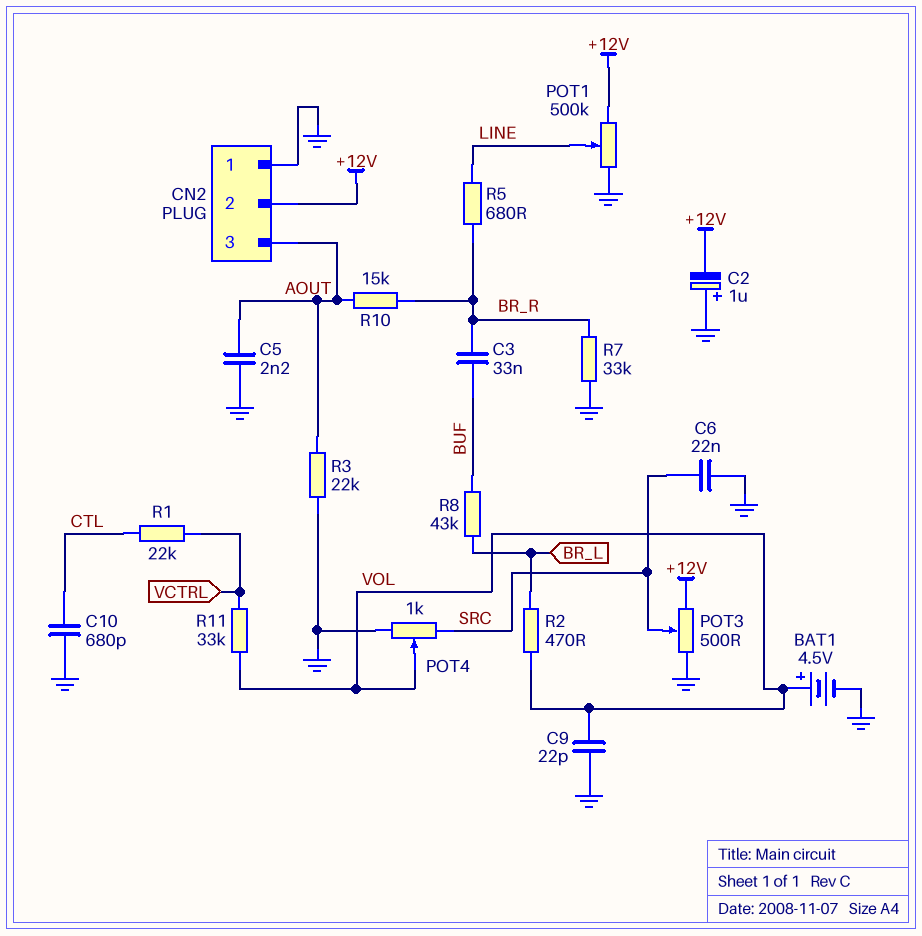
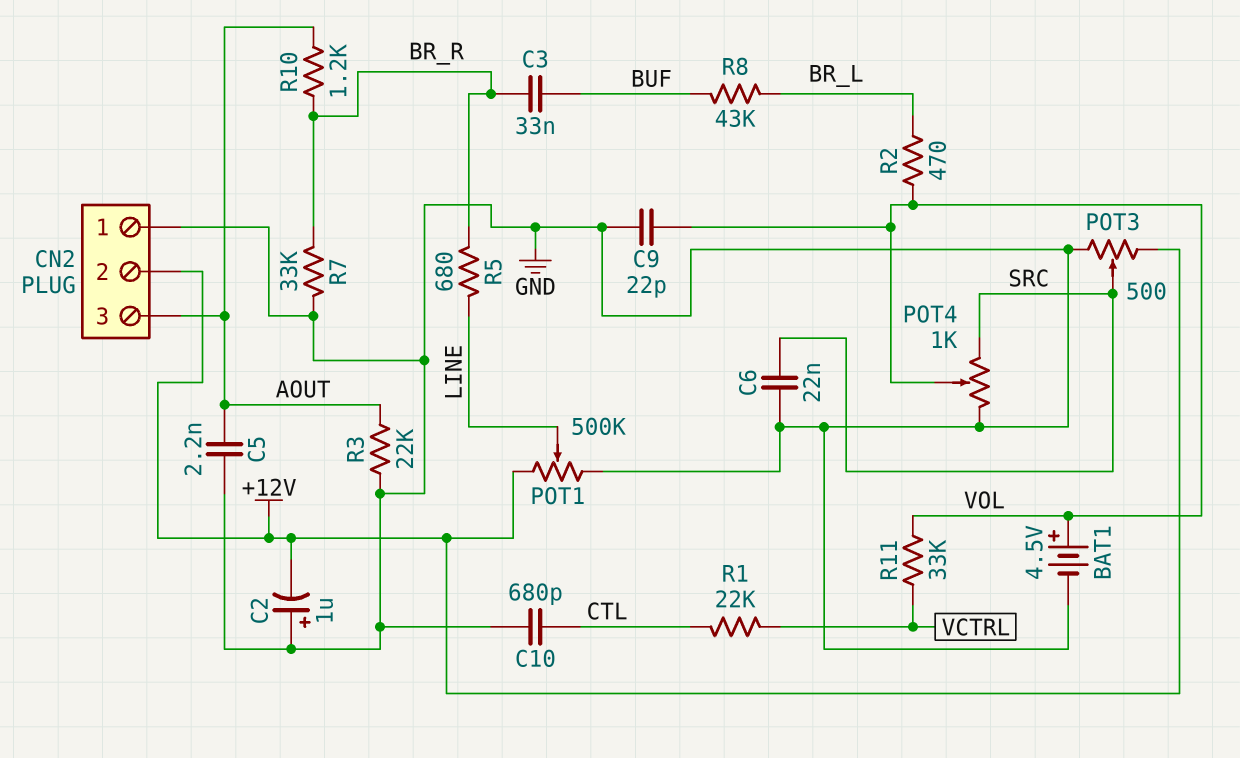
R10: 15k (AOUT, BR_R) -> 1.2k (AOUT, BR_R)

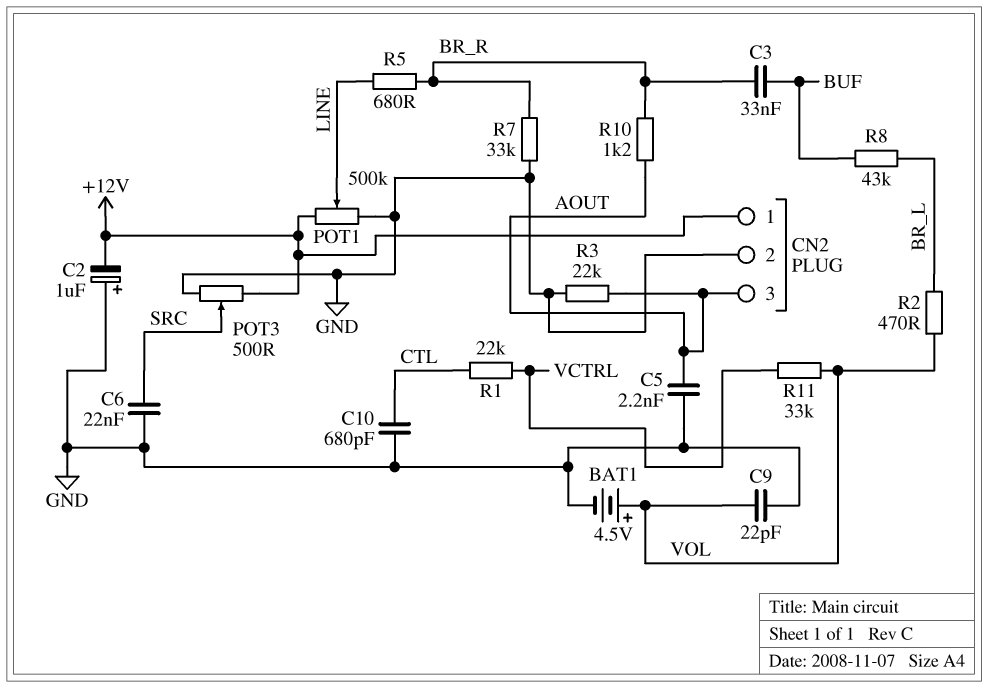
CN2 pin 1: GND -> +12V
CN2 pin 2: +12V -> GND
POT4: 1k (GND, SRC, wiper VOL) -> none

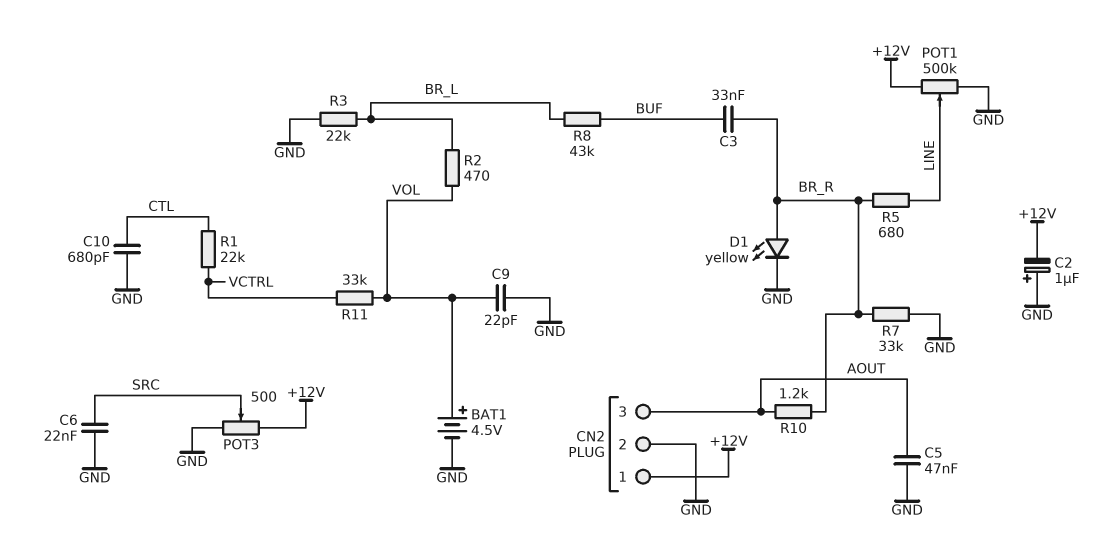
C5: 2.2nF (AOUT, GND) -> 47nF (AOUT, GND)
D1: none -> LED yellow (A BR_R, K GND)
R3: 22k (AOUT, GND) -> 22k (BR_L, GND)

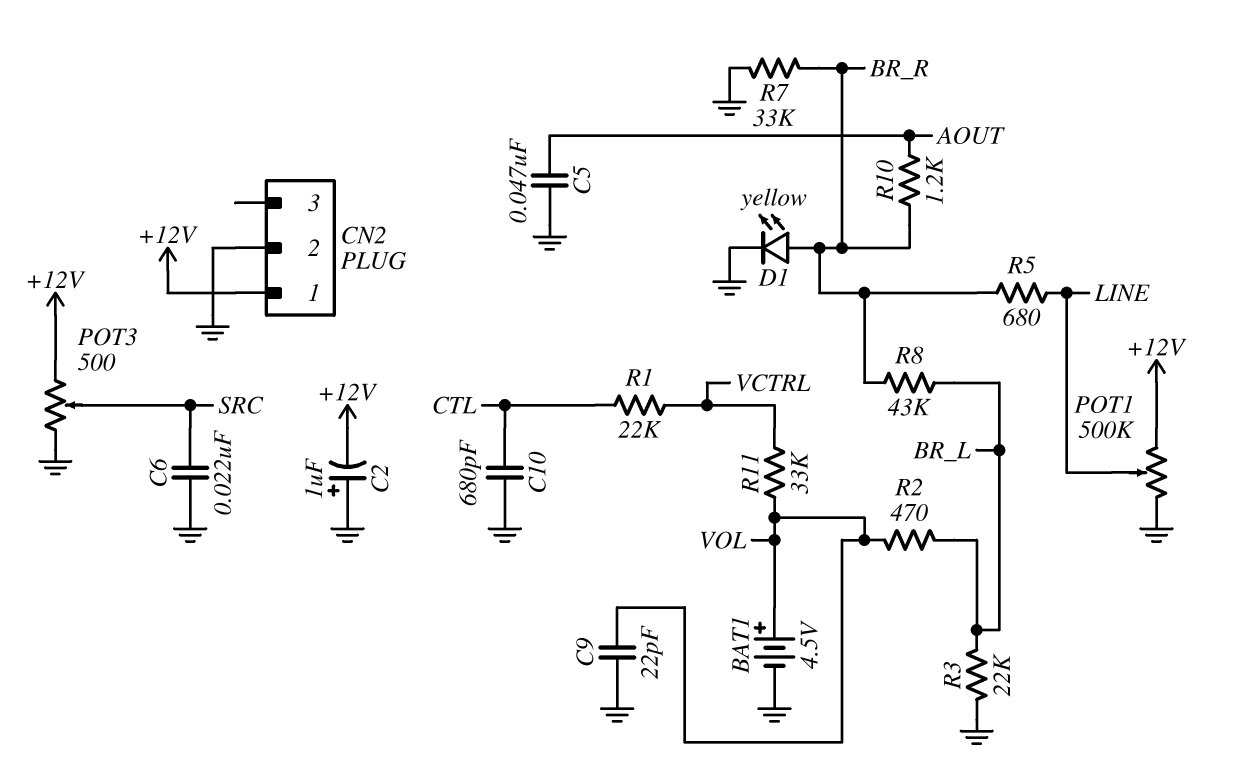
C3: 33nF (BR_R, BUF) -> none
CN2 pin 3: AOUT -> none
R8: 43k (BR_L, BUF) -> 43k (BR_L, BR_R)

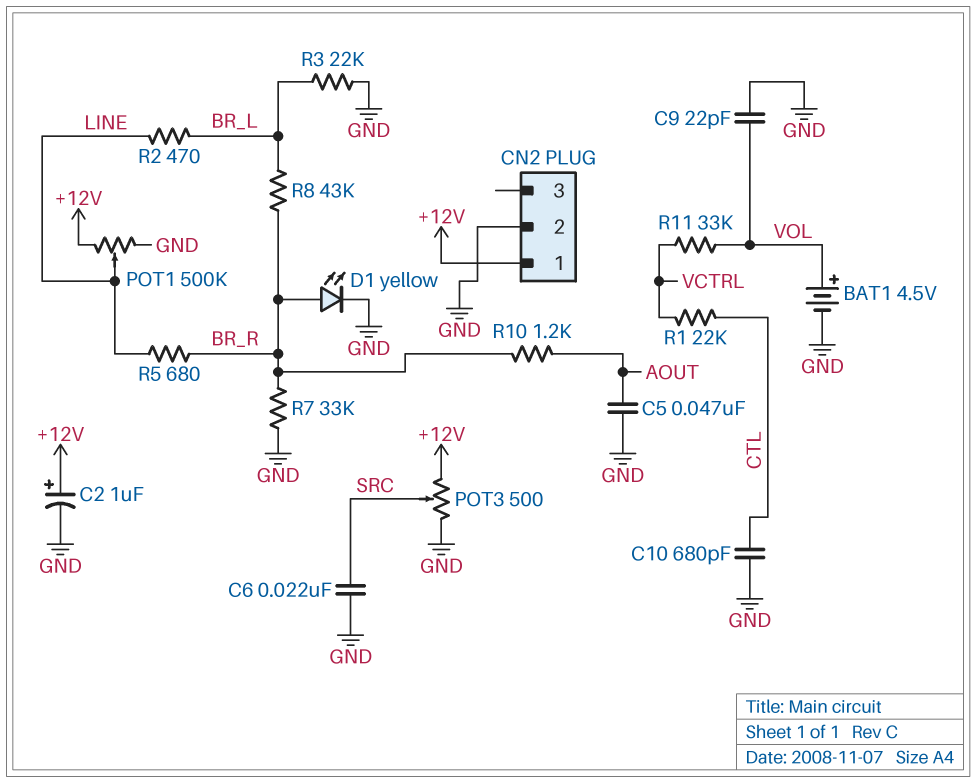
C2: 1uF (plus GND, minus +12V) -> 1uF (plus +12V, minus GND)
R2: 470 (BR_L, VOL) -> 470 (BR_L, LINE)

